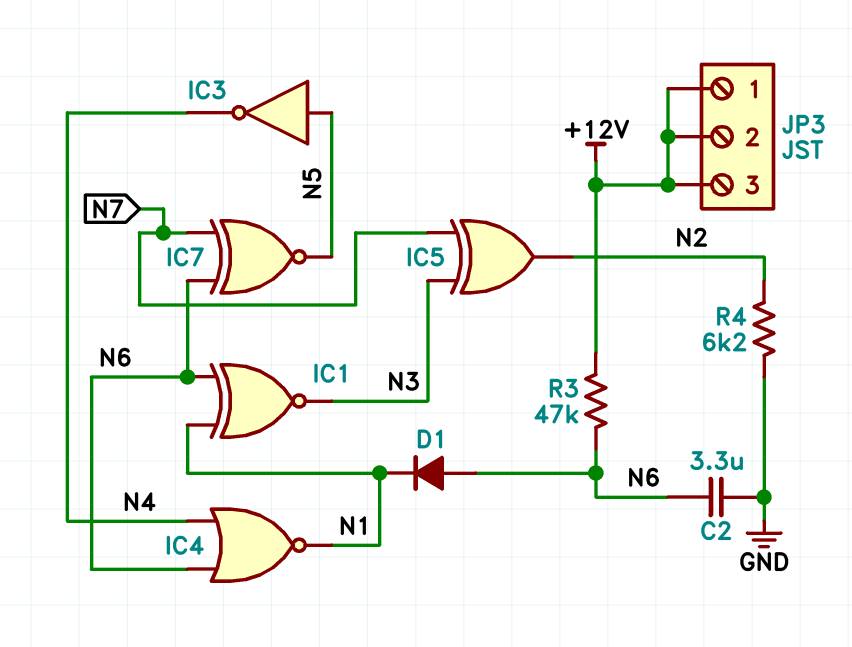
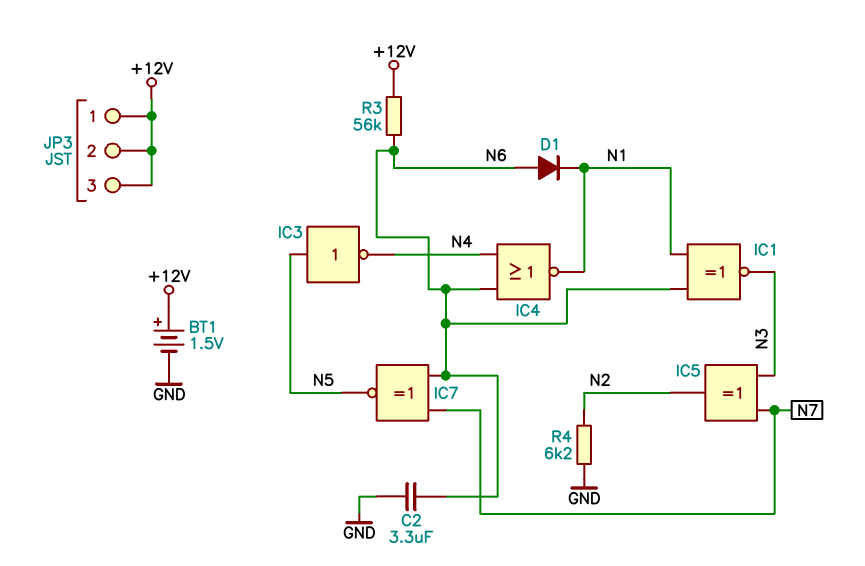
BT1: none -> 1.5V (plus +12V, minus GND)
R3: 47k (+12V, N6) -> 56k (+12V, N6)

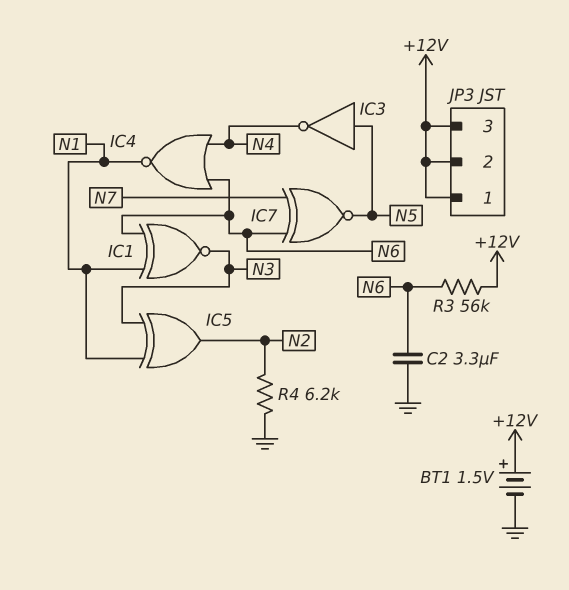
D1: diode (A N6, K N1) -> none
IC5: XOR (in N3, in N7, out N2) -> XOR (in N1, in N3, out N2)

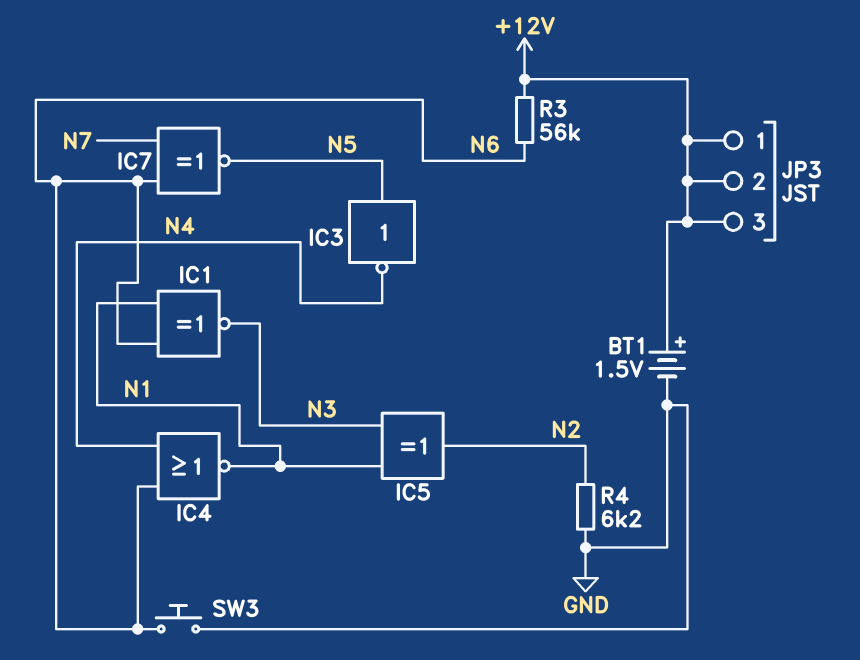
C2: 3.3uF (GND, N6) -> none
SW3: none -> button (GND, N6)

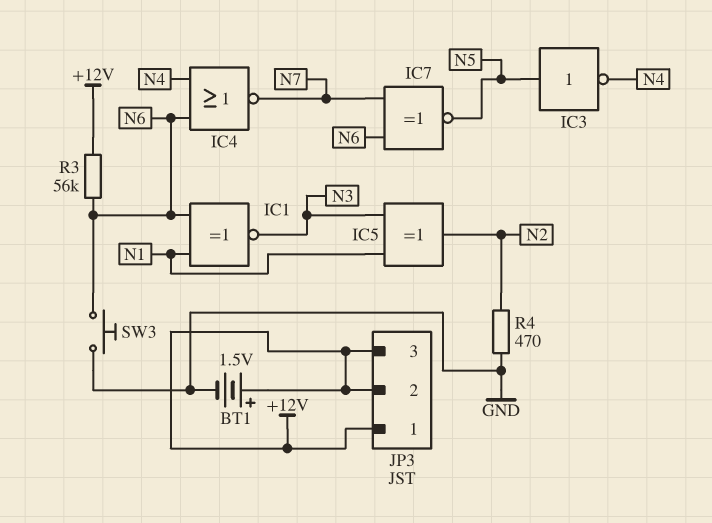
IC4: NOR (in N4, in N6, out N1) -> NOR (in N4, in N6, out N7)
R4: 6.2k (GND, N2) -> 470 (GND, N2)

